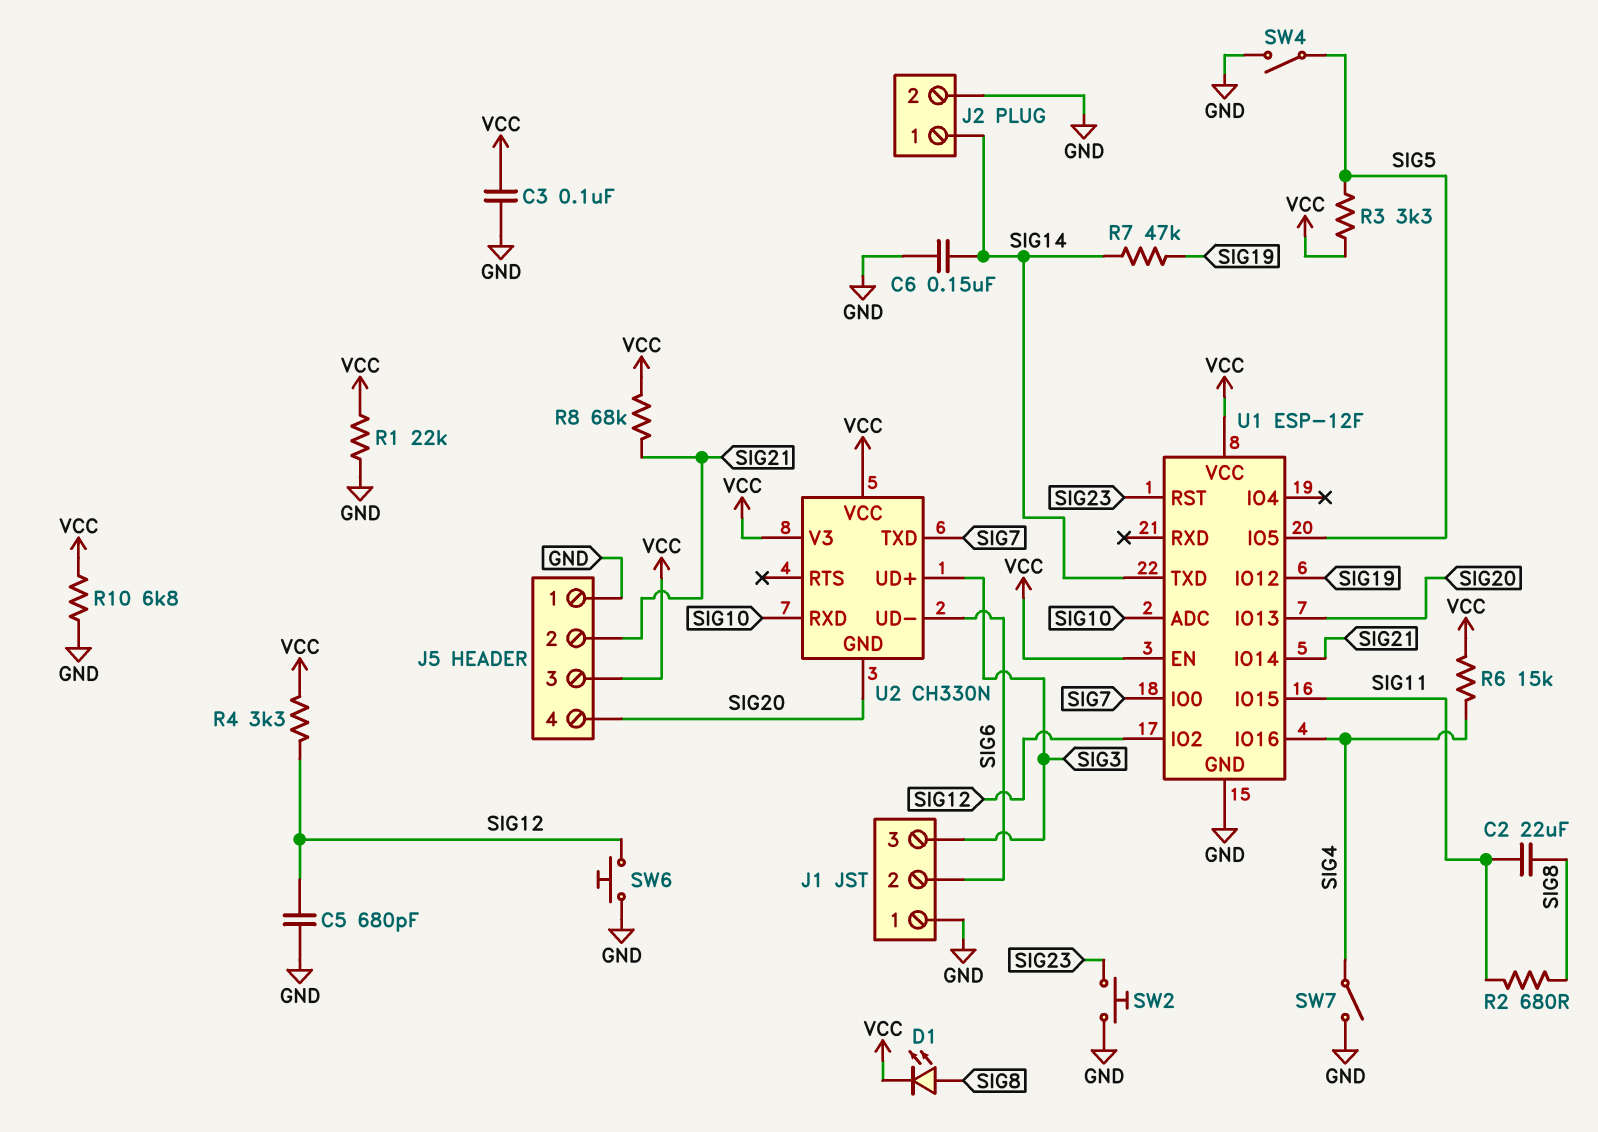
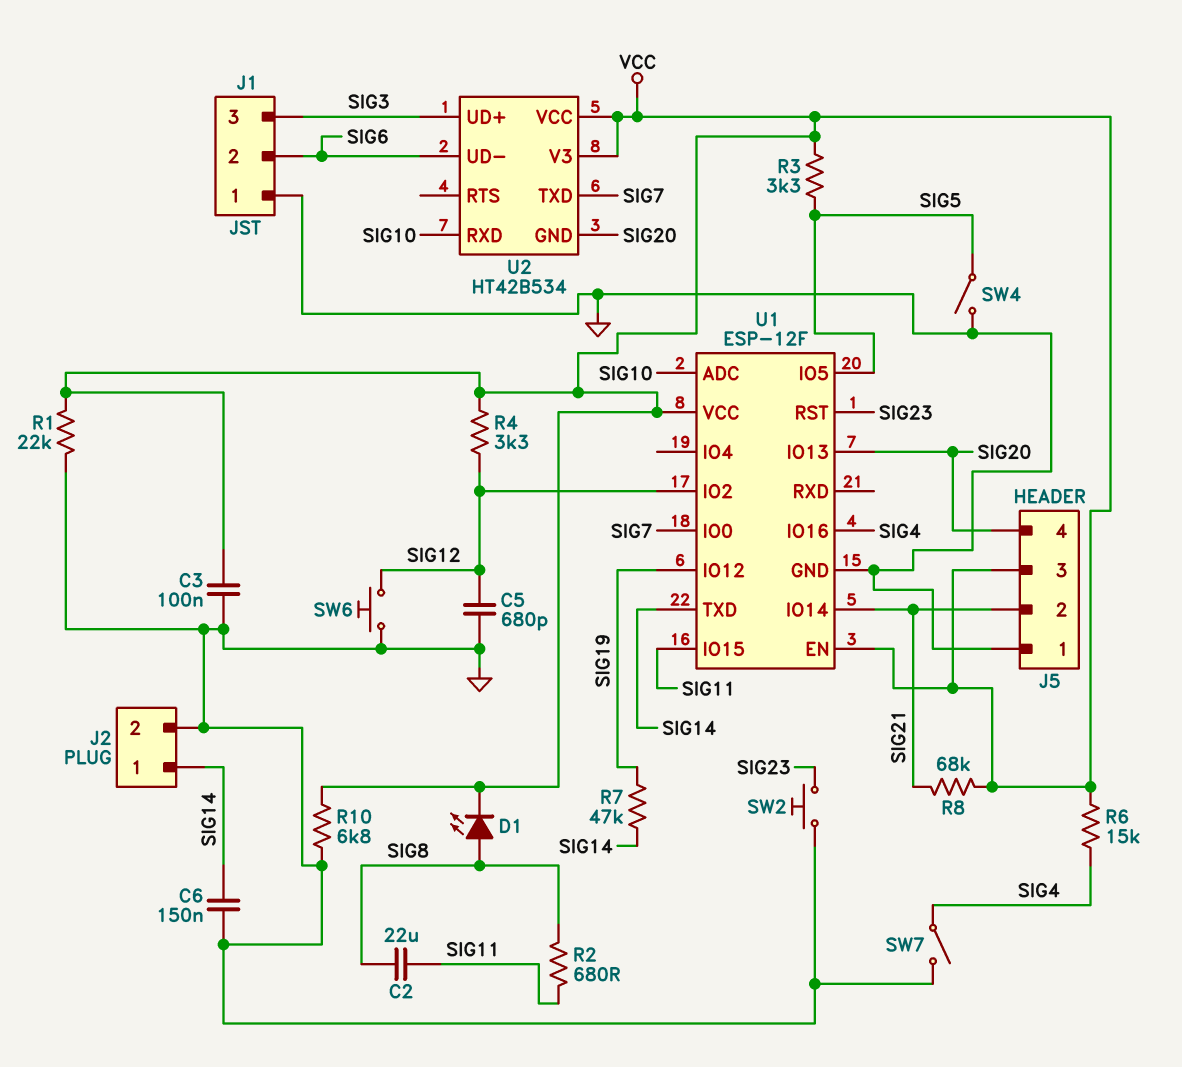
U2: CH330N -> HT42B534

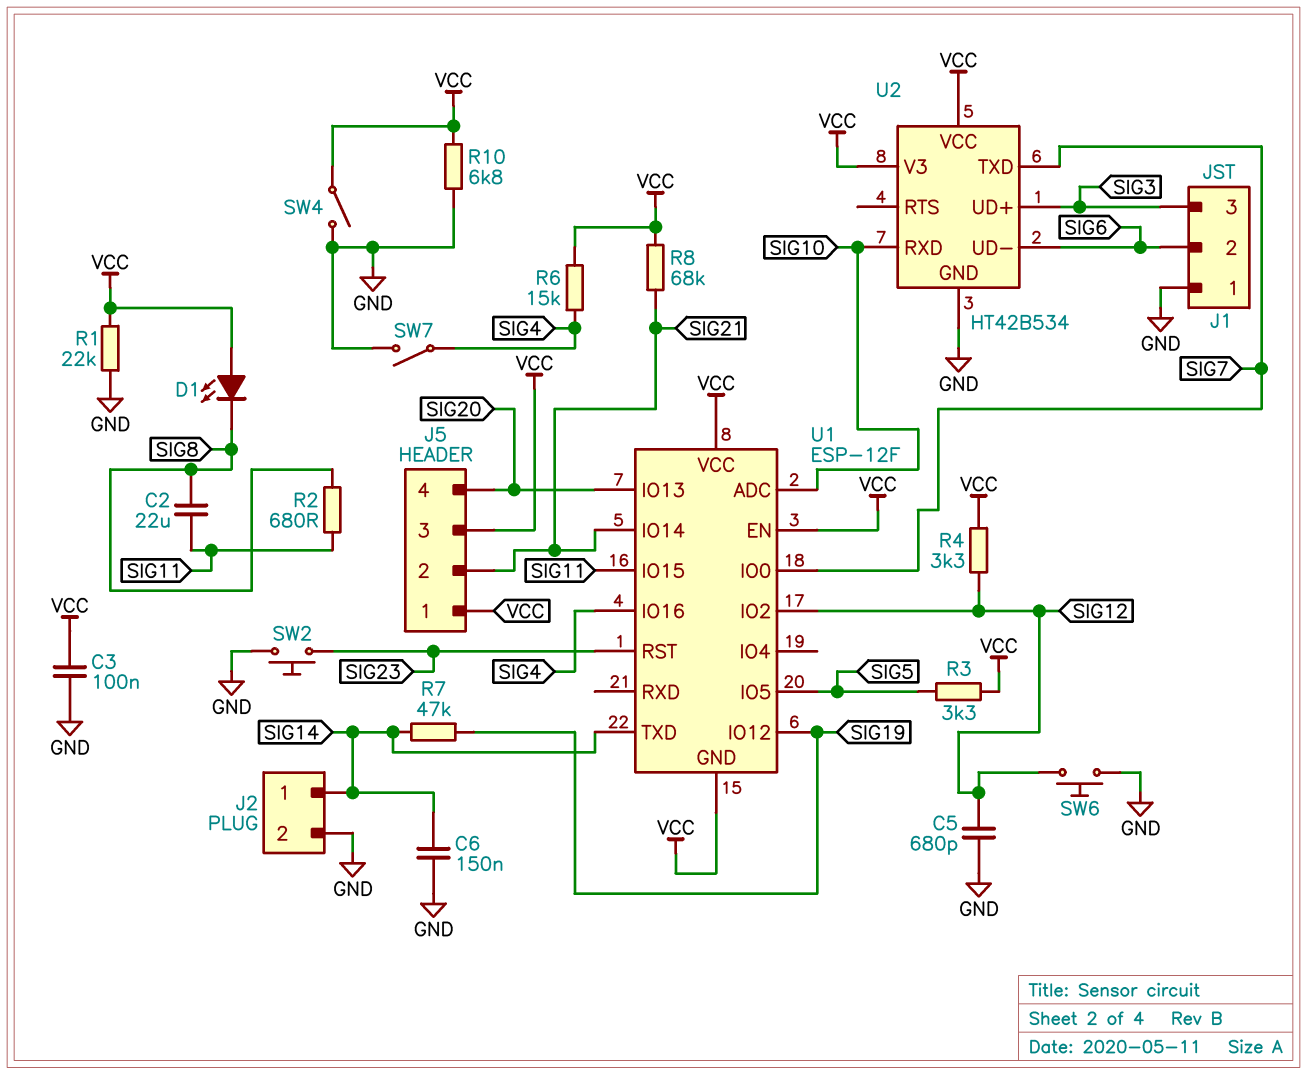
D1: LED (A SIG8, K VCC) -> LED (A VCC, K SIG8)
J5 pin 1: GND -> VCC
SW4: switch (GND, SIG5) -> switch (GND, VCC)
U1 pin GND: GND -> VCC
U2 pin GND: SIG20 -> GND

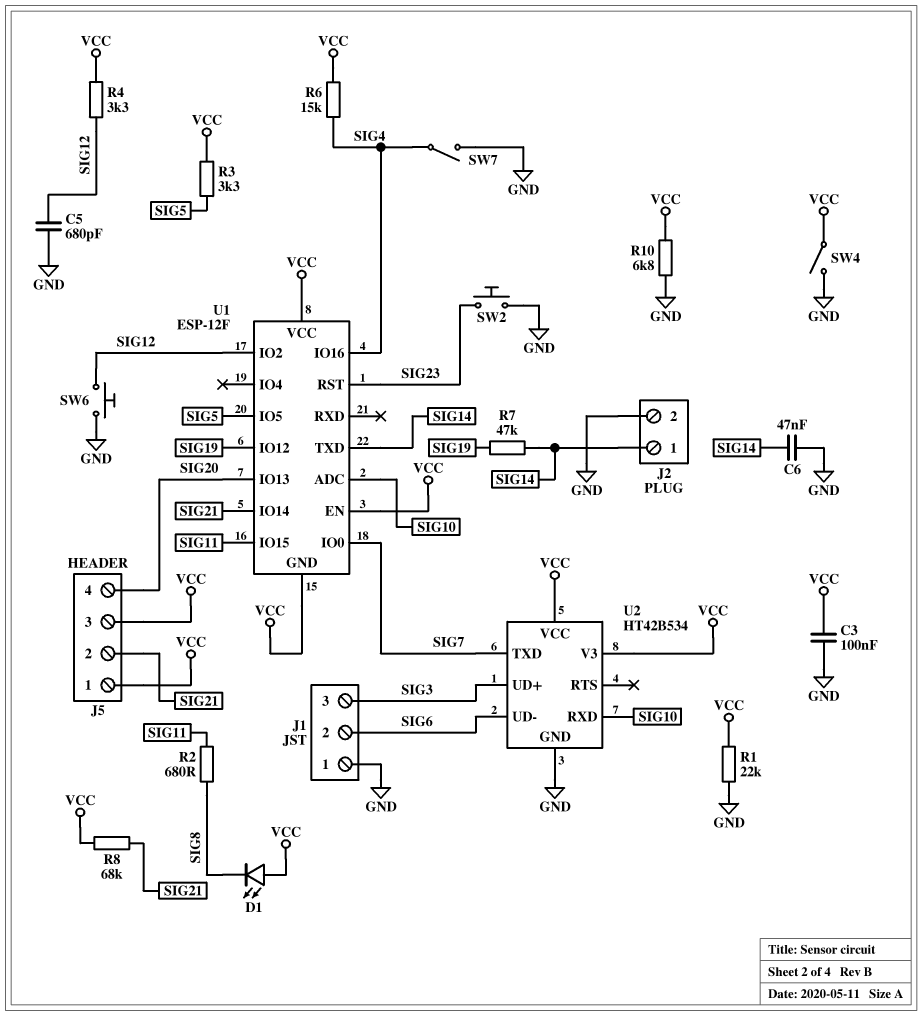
C2: 22uF (SIG8, SIG11) -> none
C6: 150nF (GND, SIG14) -> 47nF (GND, SIG14)

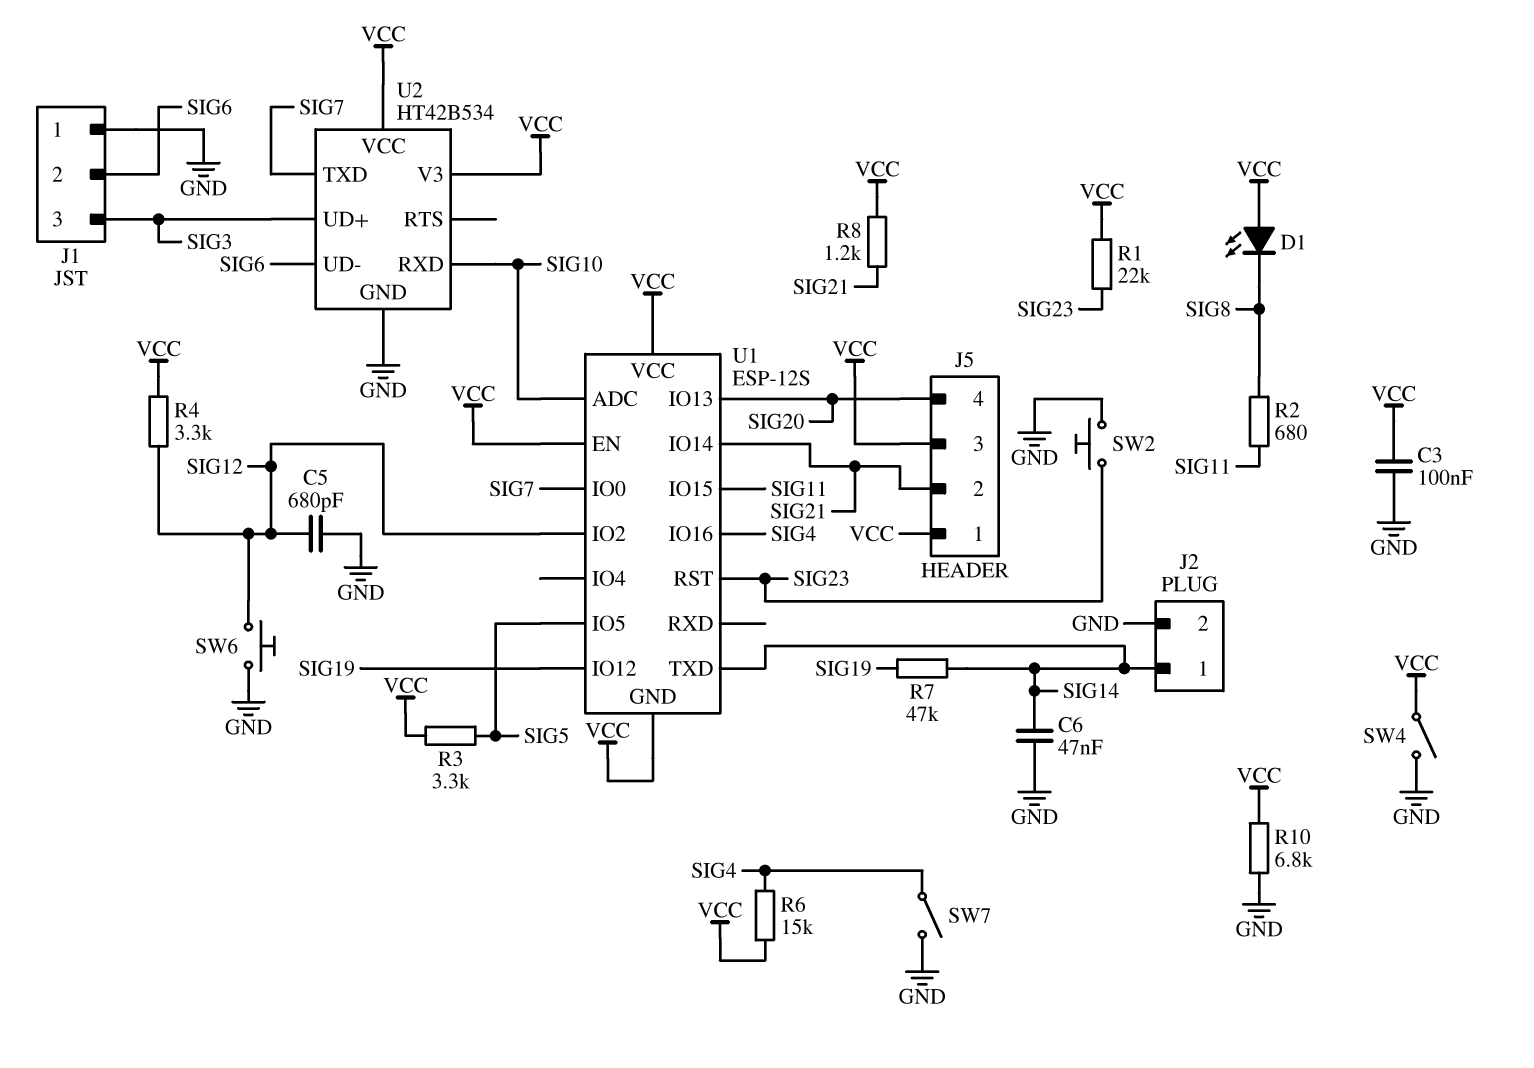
R1: 22k (GND, VCC) -> 22k (SIG23, VCC)
R8: 68k (SIG21, VCC) -> 1.2k (SIG21, VCC)
U1: ESP-12F -> ESP-12S

